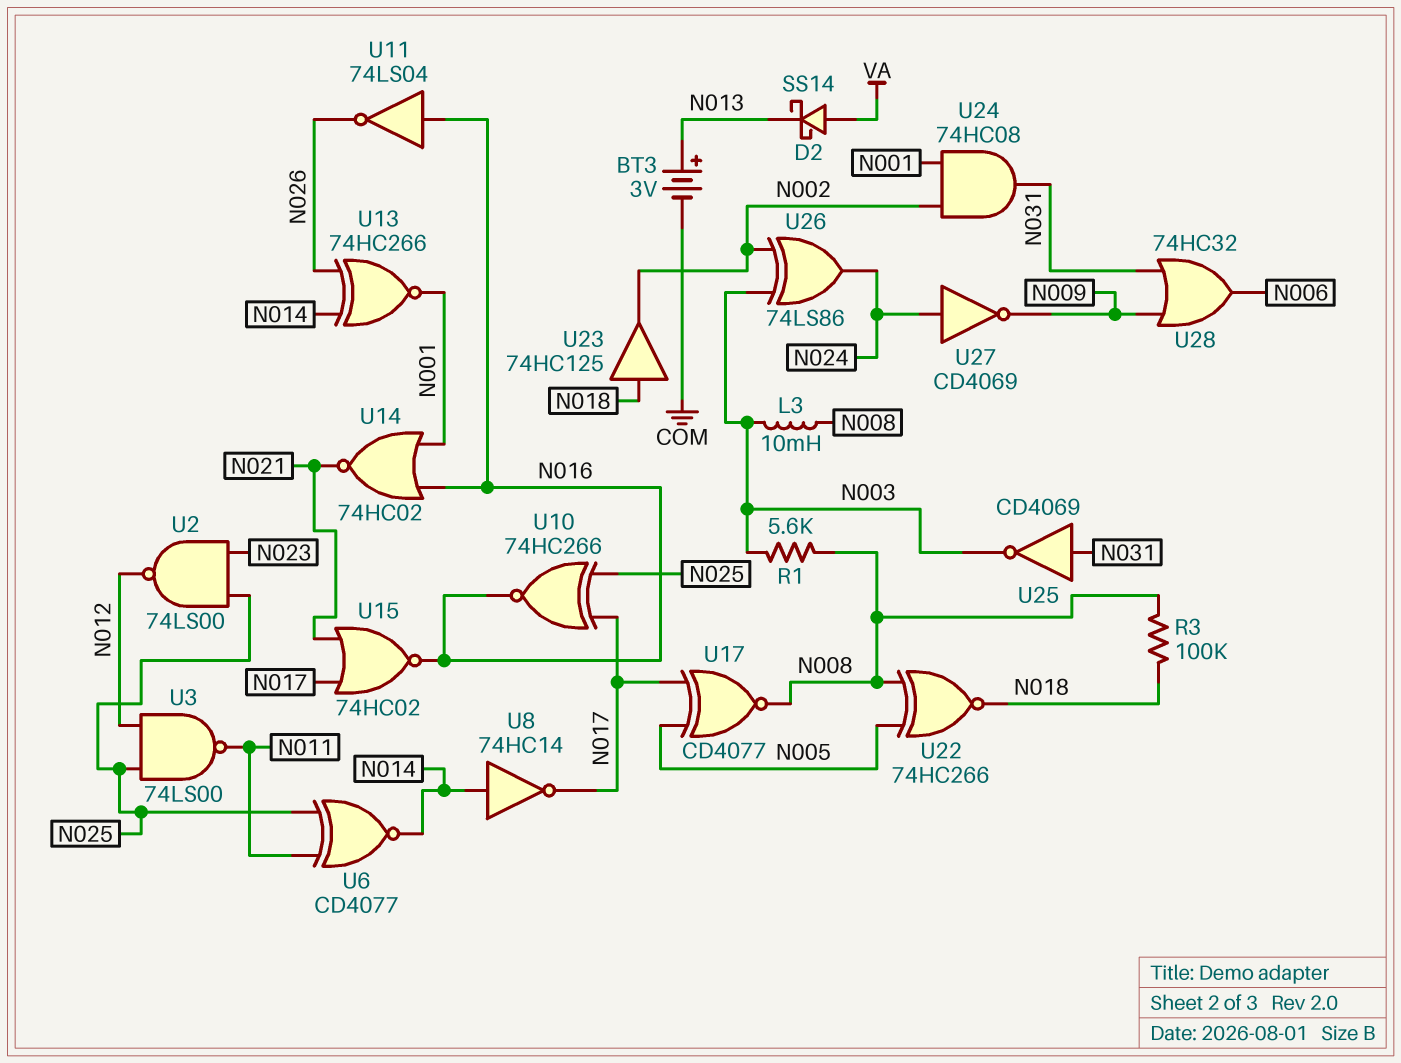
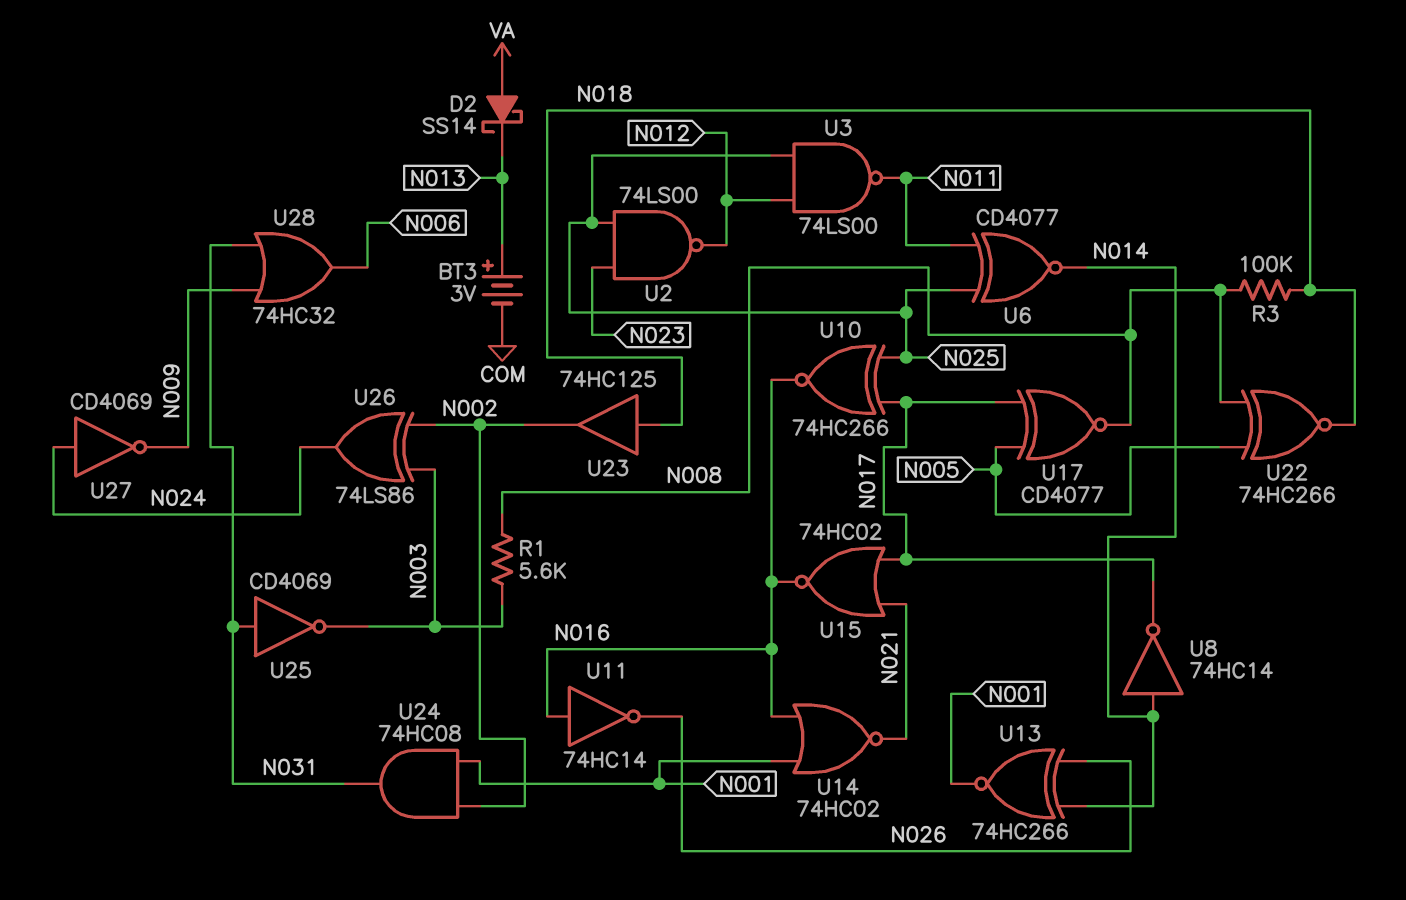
L3: 10mH (N003, N008) -> none
U11: NOT 74LS04 (in N016, out N026) -> NOT 74HC14 (in N016, out N026)

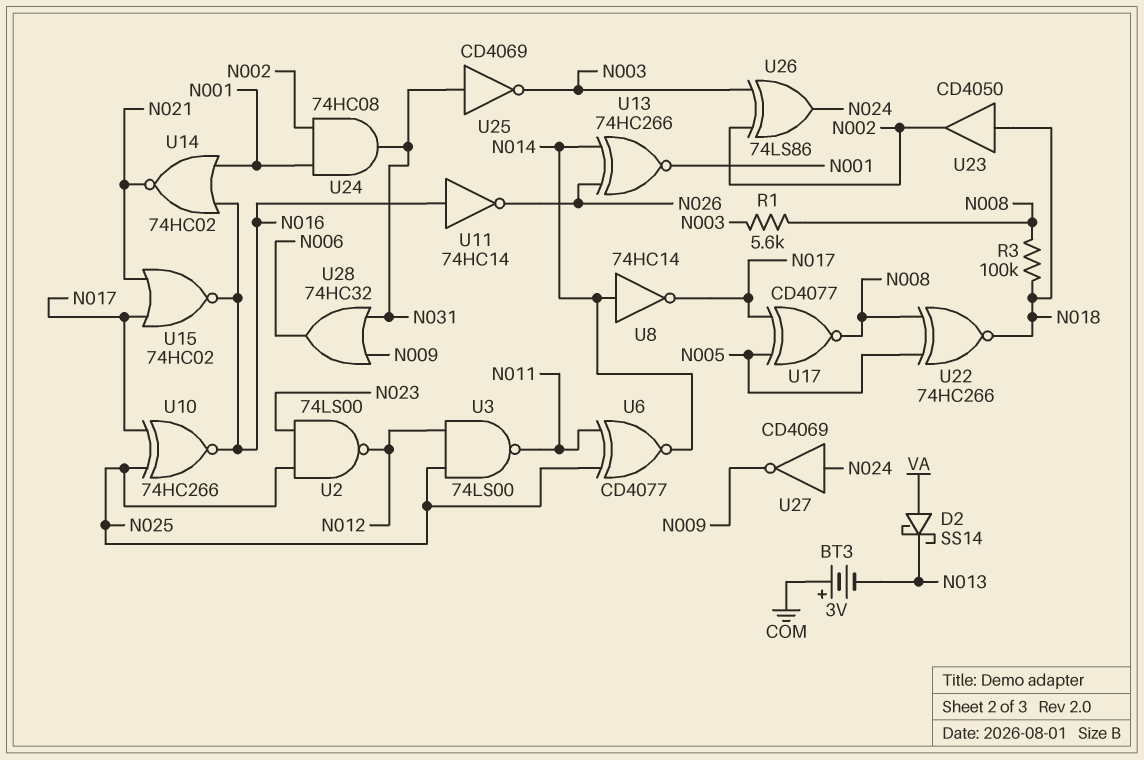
BT3: 3V (plus N013, minus COM) -> 3V (plus COM, minus N013)
U23: buffer 74HC125 (in N018, out N002) -> buffer CD4050 (in N018, out N002)

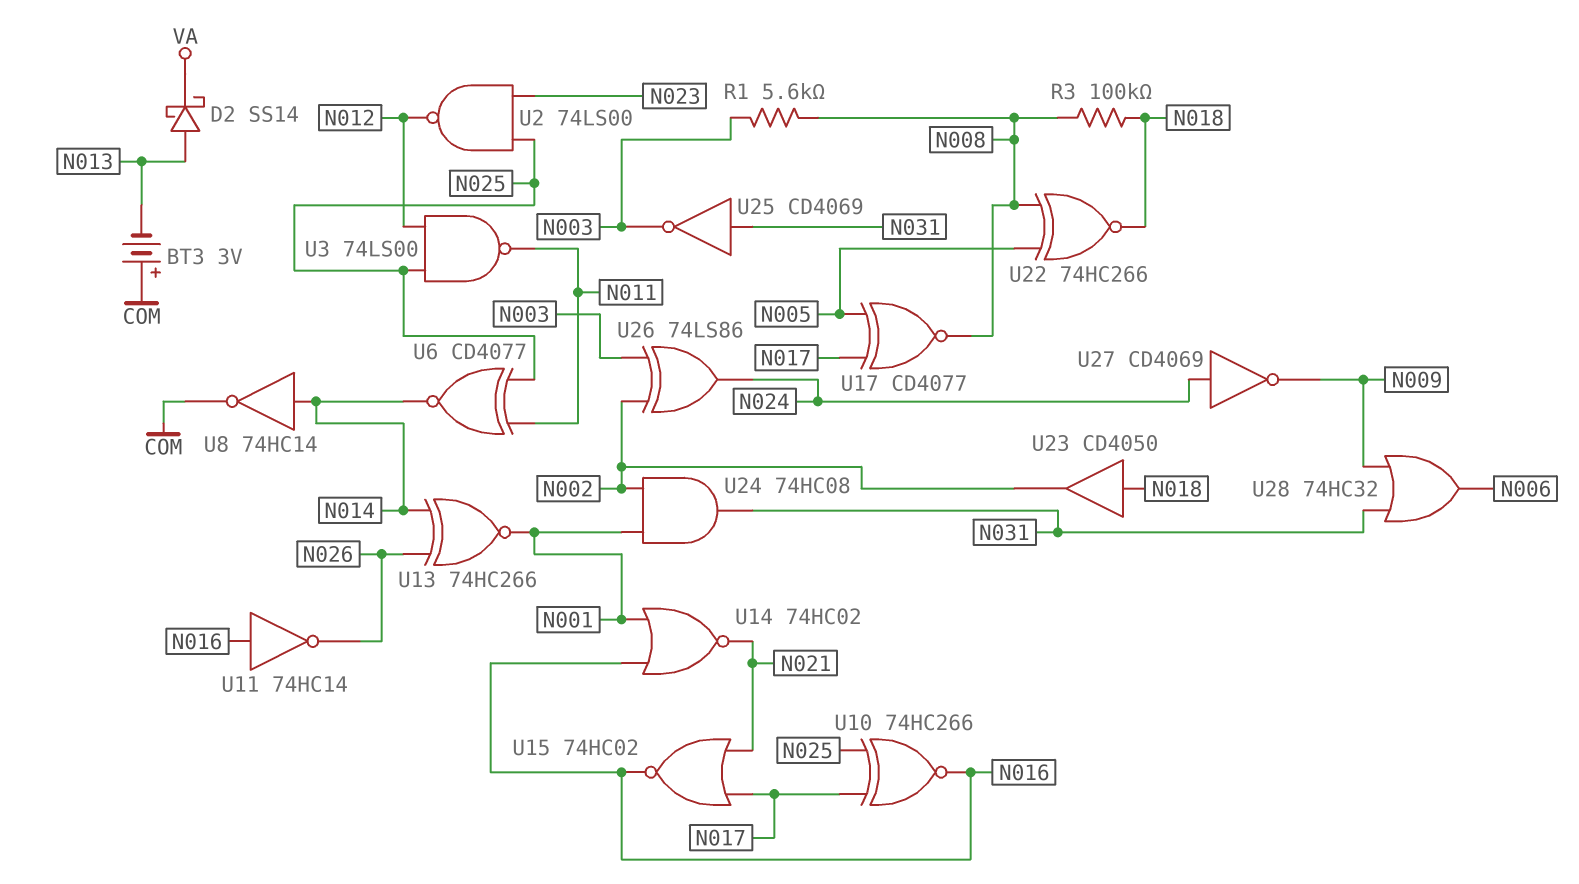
D2: schottky SS14 (A VA, K N013) -> schottky SS14 (A N013, K VA)
U8: NOT 74HC14 (in N014, out N017) -> NOT 74HC14 (in N014, out COM)

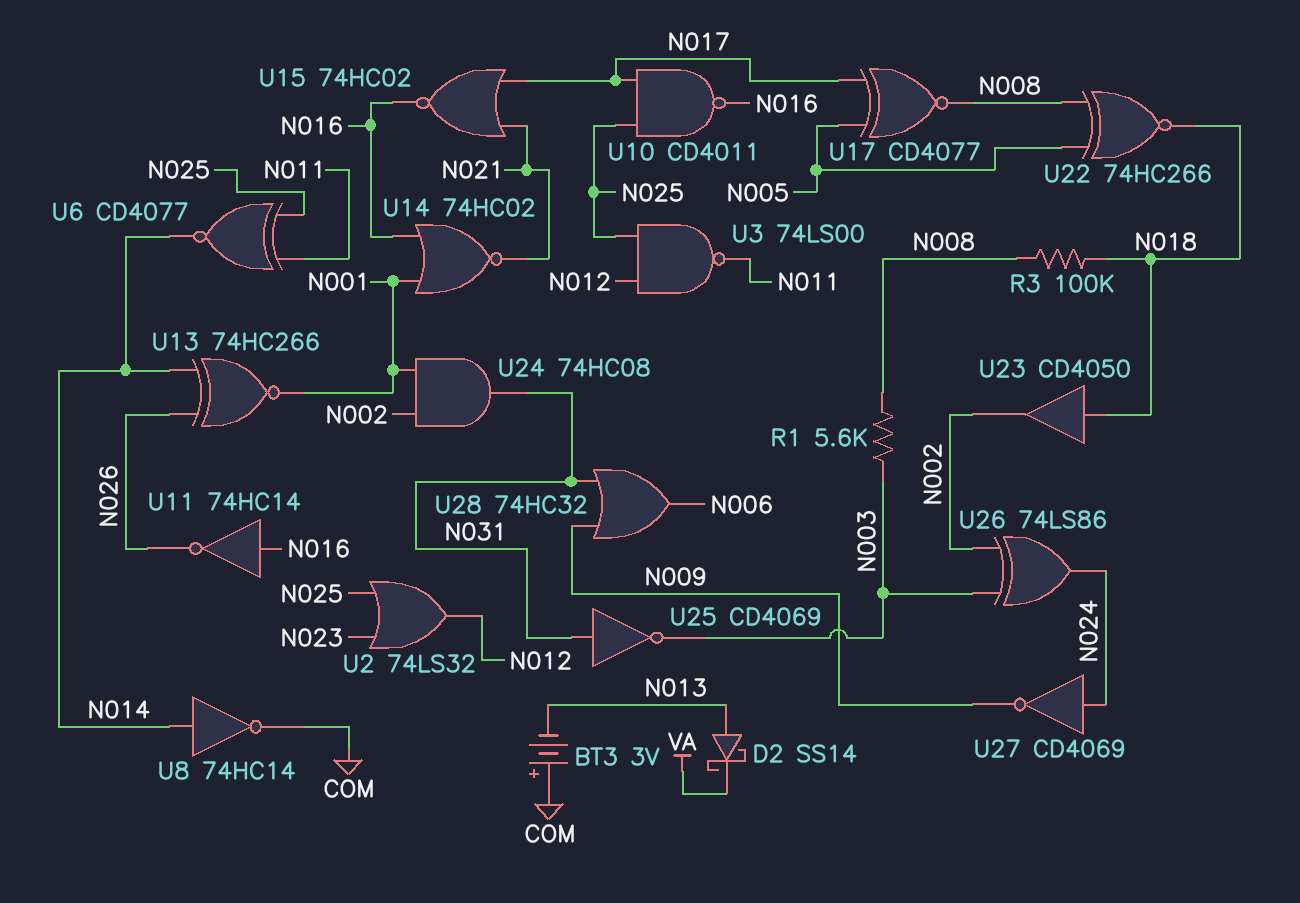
U2: NAND 74LS00 (in N023, in N025, out N012) -> OR 74LS32 (in N023, in N025, out N012)
U10: XNOR 74HC266 (in N017, in N025, out N016) -> NAND CD4011 (in N017, in N025, out N016)

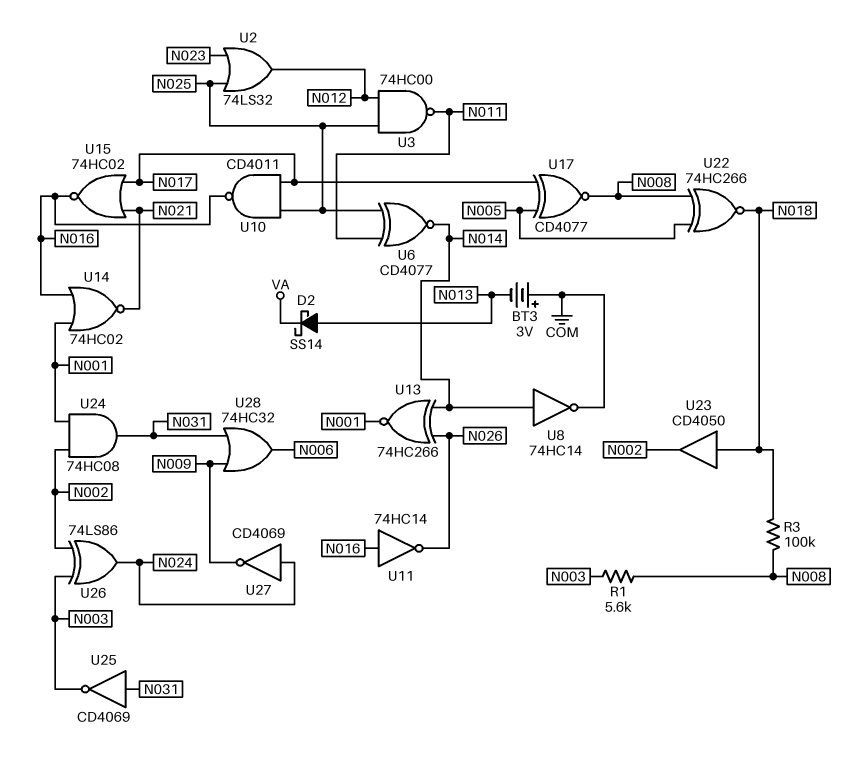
U3: NAND 74LS00 (in N012, in N025, out N011) -> NAND 74HC00 (in N012, in N025, out N011)

